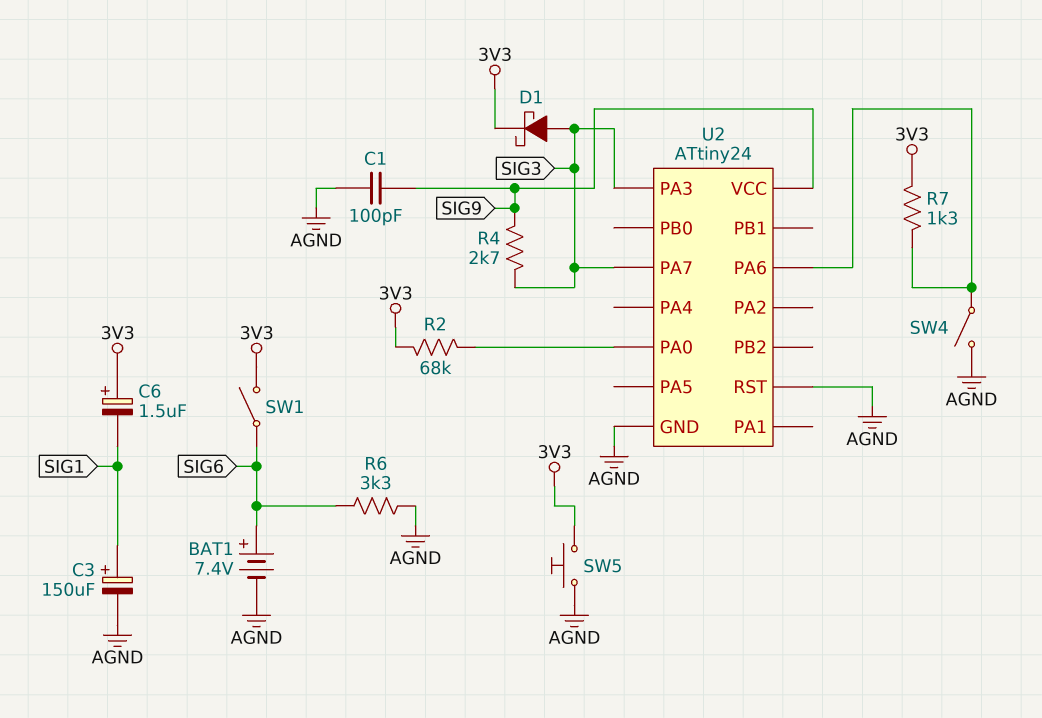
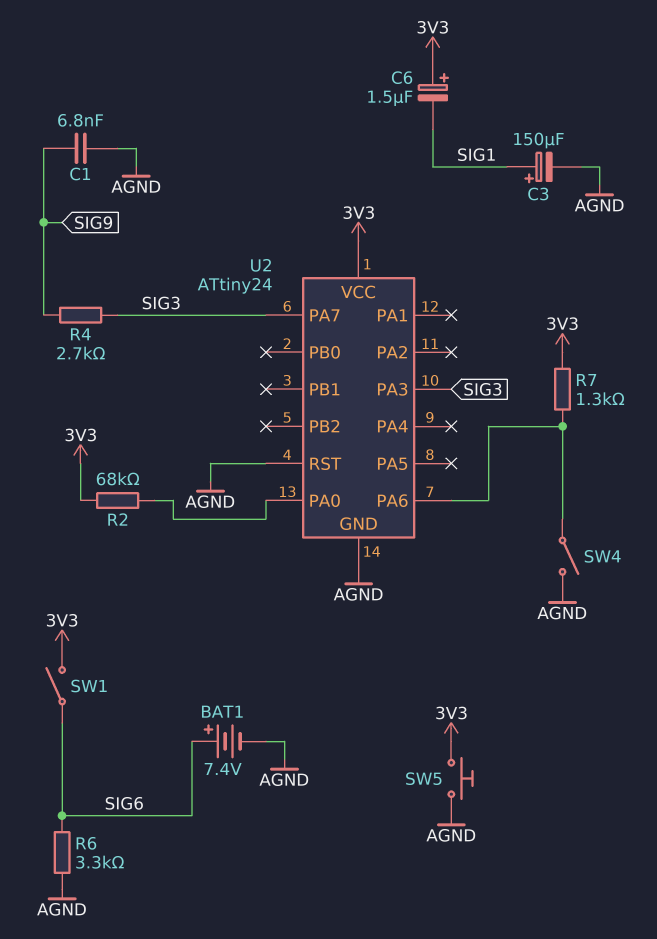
C1: 100pF (AGND, SIG9) -> 6.8nF (AGND, SIG9)
D1: schottky (A SIG3, K 3V3) -> none
U2 pin VCC: SIG9 -> 3V3

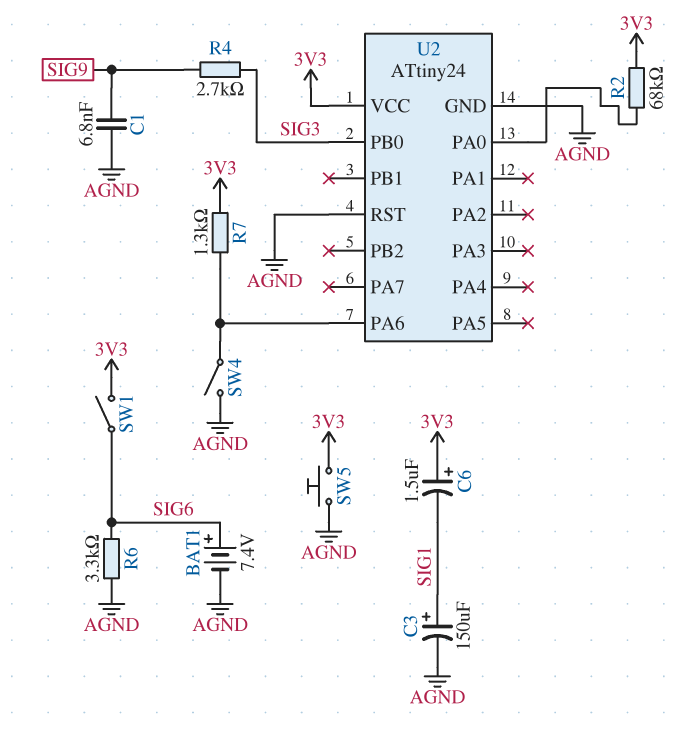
U2 pin PA3: SIG3 -> none
U2 pin PA7: SIG3 -> none
U2 pin PB0: none -> SIG3

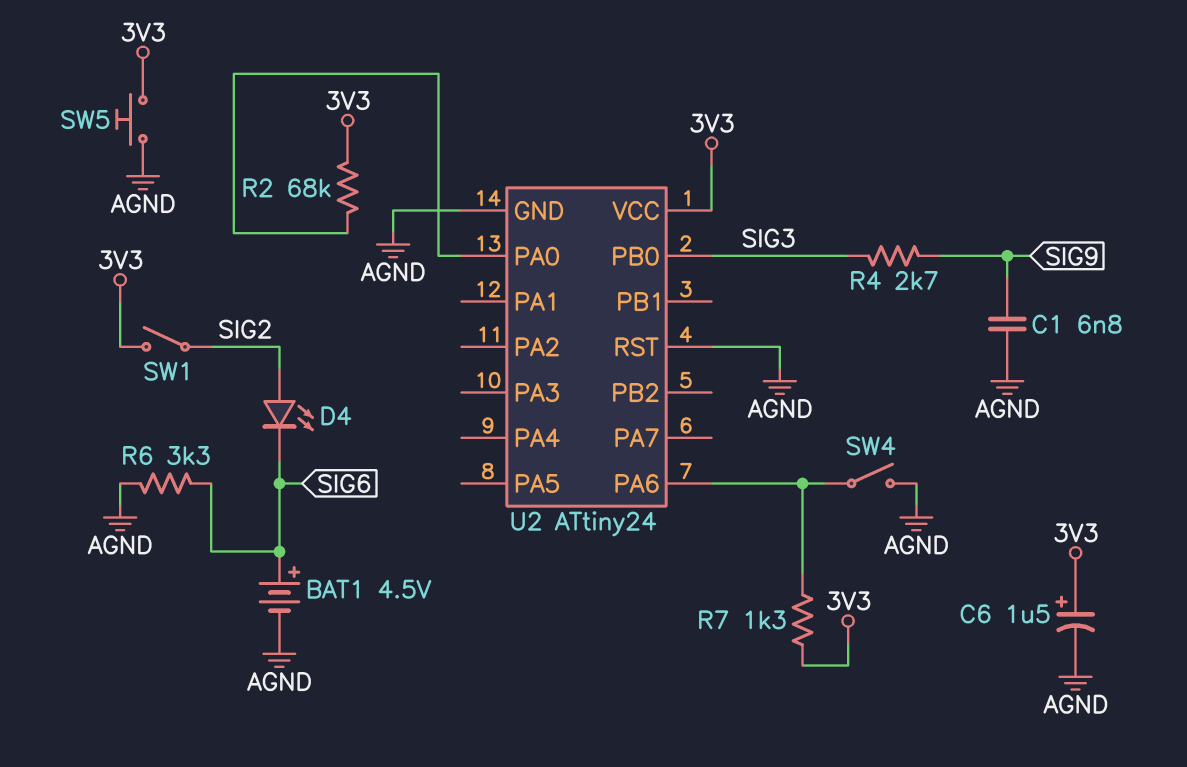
BAT1: 7.4V (plus SIG6, minus AGND) -> 4.5V (plus SIG6, minus AGND)
C3: 150uF (plus SIG1, minus AGND) -> none
C6: 1.5uF (plus 3V3, minus SIG1) -> 1.5uF (plus 3V3, minus AGND)
D4: none -> LED (A SIG2, K SIG6)
SW1: switch (3V3, SIG6) -> switch (3V3, SIG2)

